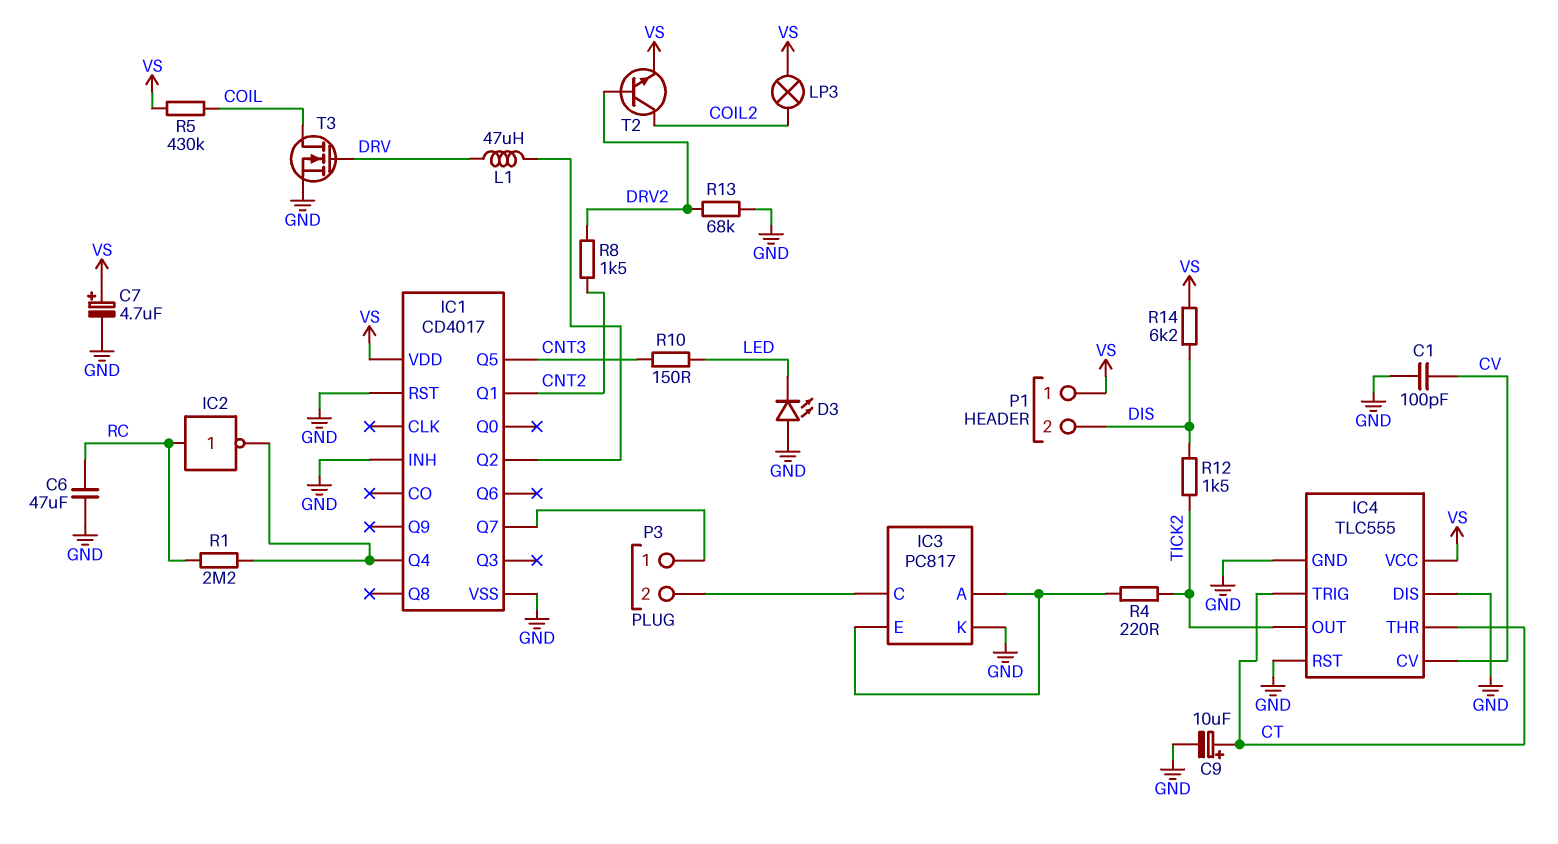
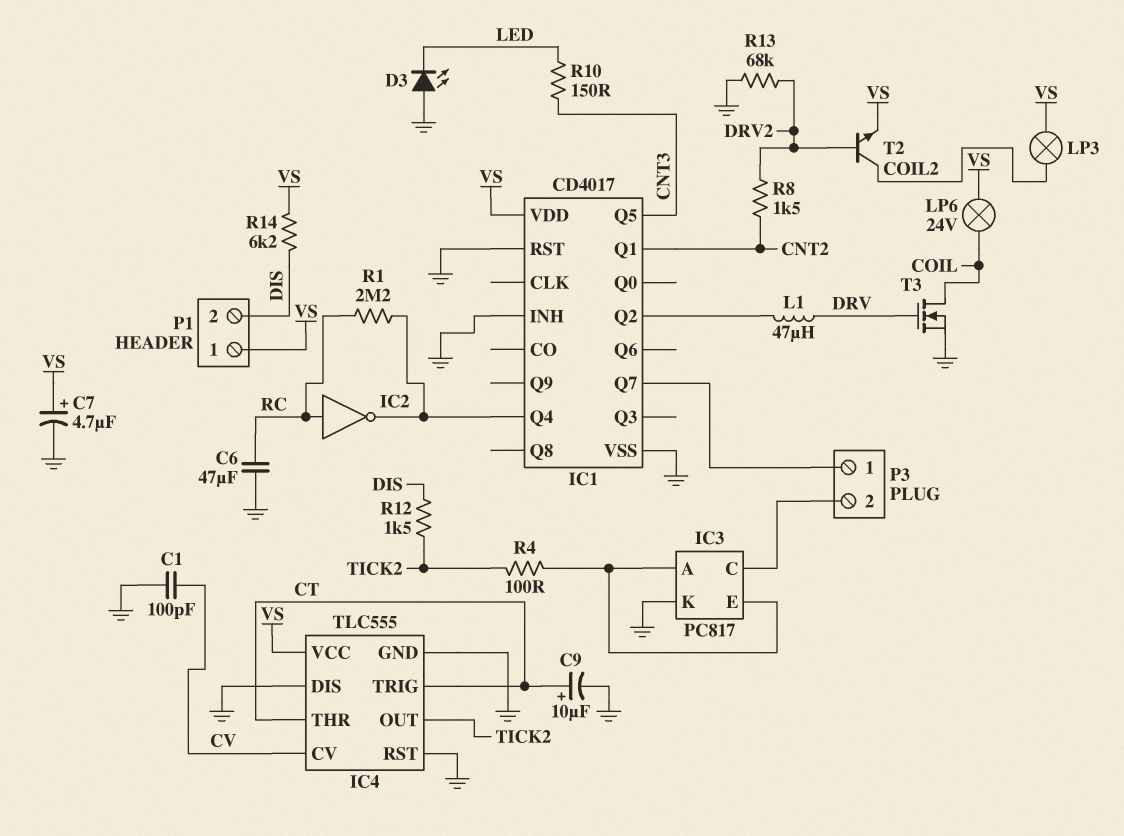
LP6: none -> lamp 24V (COIL, VS)
R4: 220 (IC3/A, TICK2) -> 100 (IC3/A, TICK2)
R5: 430k (COIL, VS) -> none

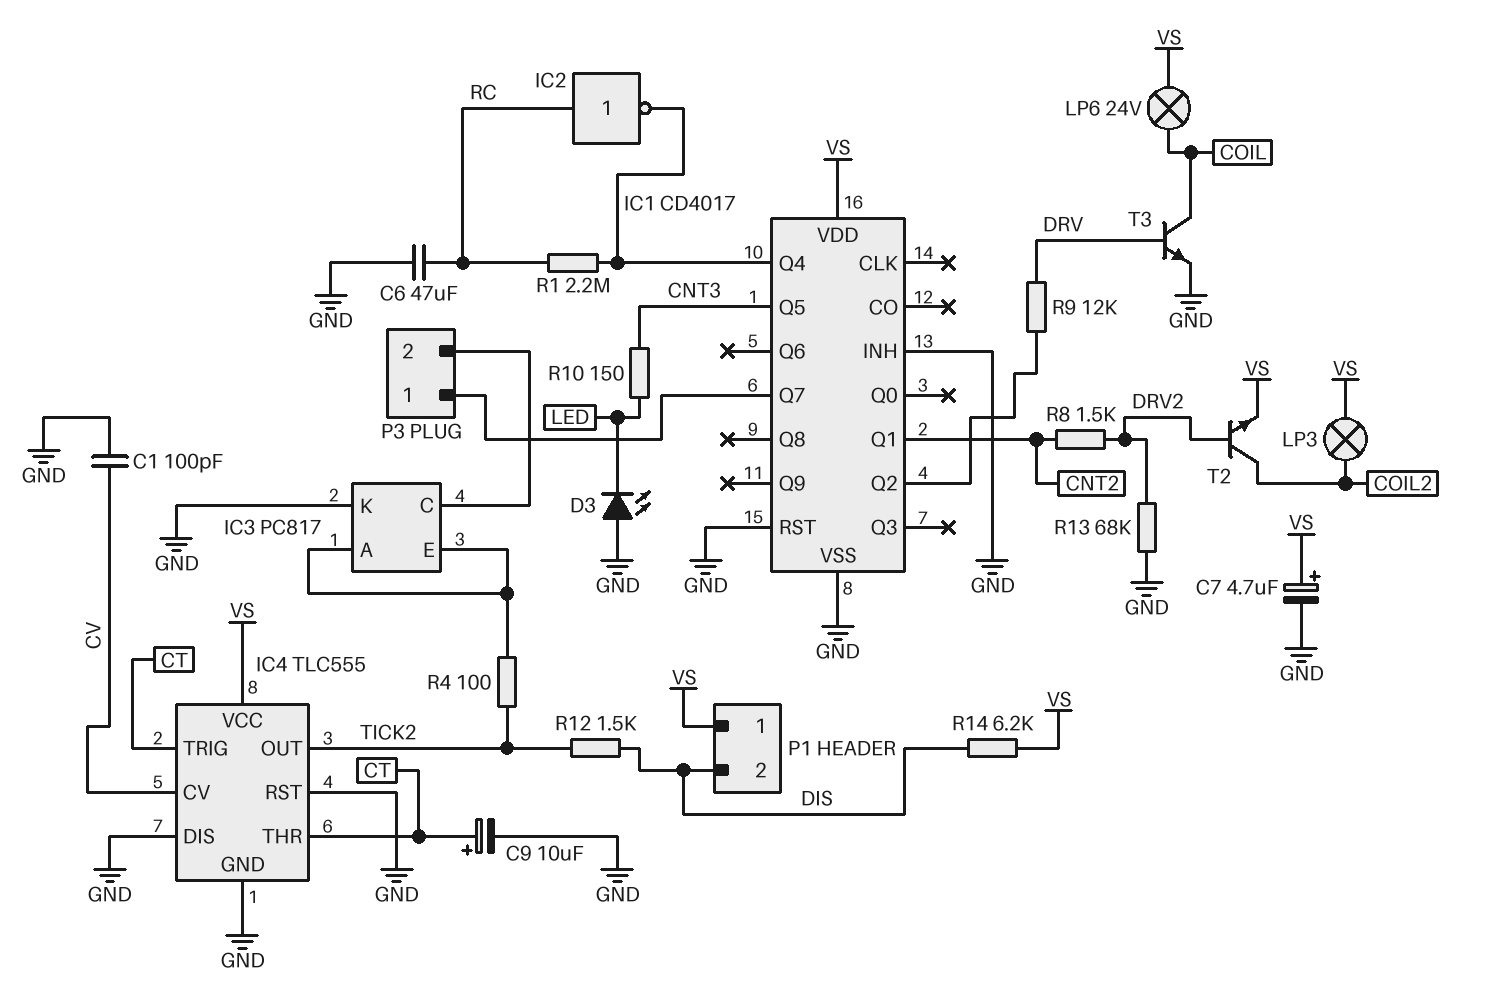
L1: 47uH (DRV, IC1/Q2) -> none
R9: none -> 12k (DRV, IC1/Q2)
T3: NMOS (G DRV, D COIL, S GND) -> NPN (B DRV, C COIL, E GND)

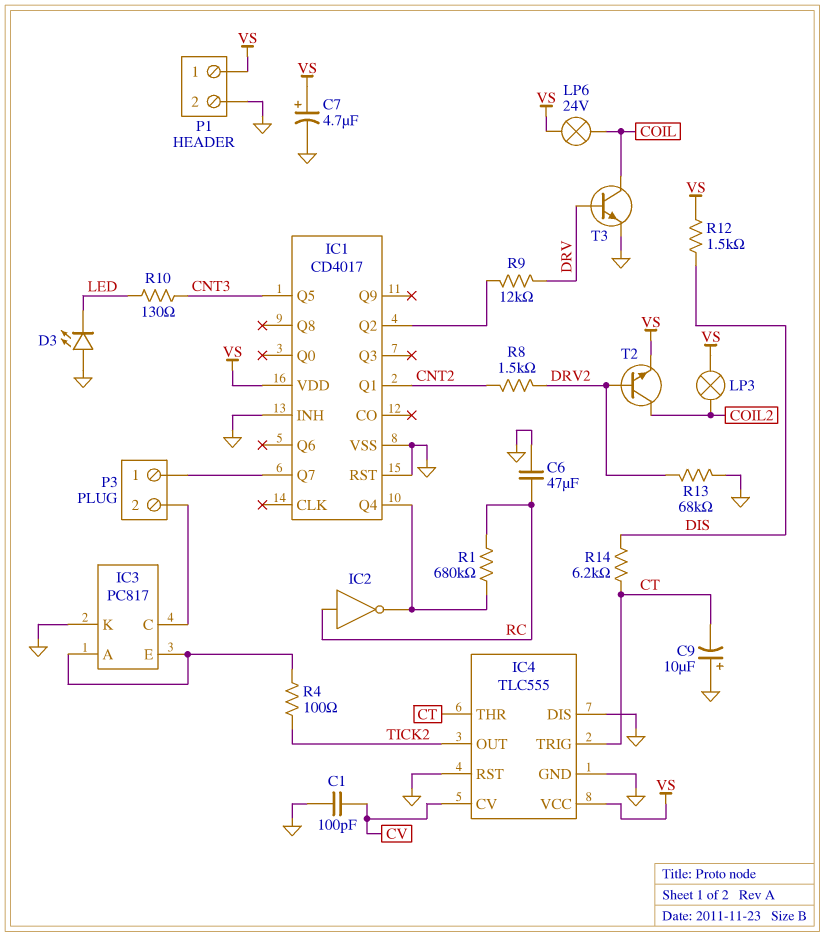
C9: 10uF (plus CT, minus GND) -> 10uF (plus GND, minus CT)
P1 pin 2: DIS -> GND
R1: 2.2M (IC1/Q4, RC) -> 680k (IC1/Q4, RC)
R10: 150 (CNT3, LED) -> 130 (CNT3, LED)
R12: 1.5k (DIS, TICK2) -> 1.5k (DIS, VS)
R14: 6.2k (DIS, VS) -> 6.2k (CT, DIS)

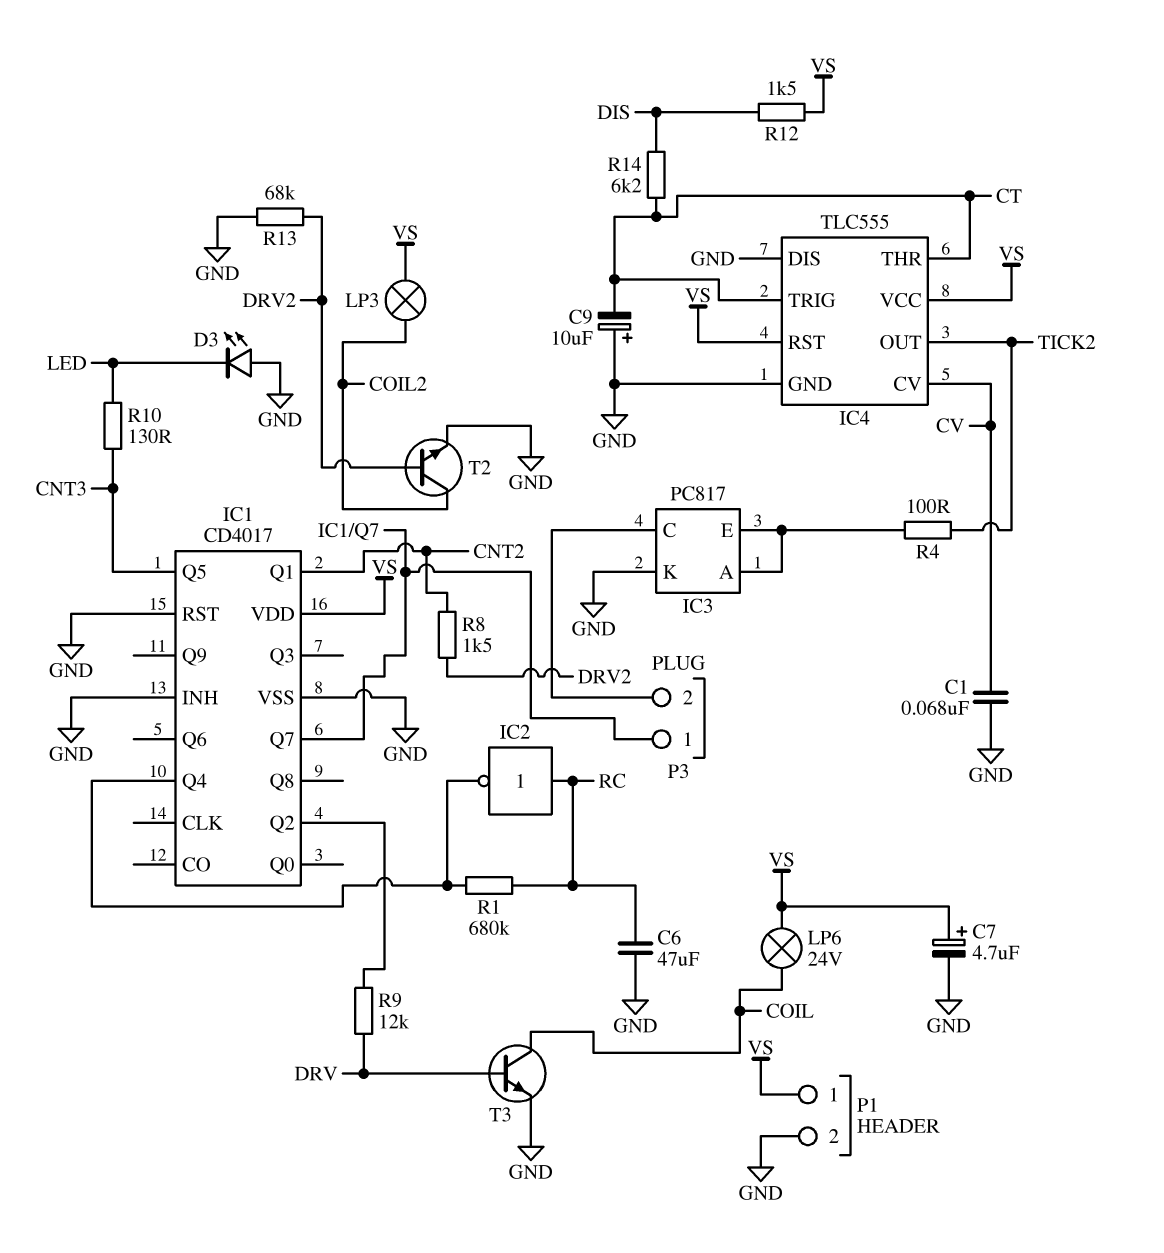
C1: 100pF (CV, GND) -> 68nF (CV, GND)
IC4 pin RST: GND -> VS
T2: NPN (B DRV2, C COIL2, E VS) -> NPN (B DRV2, C COIL2, E GND)

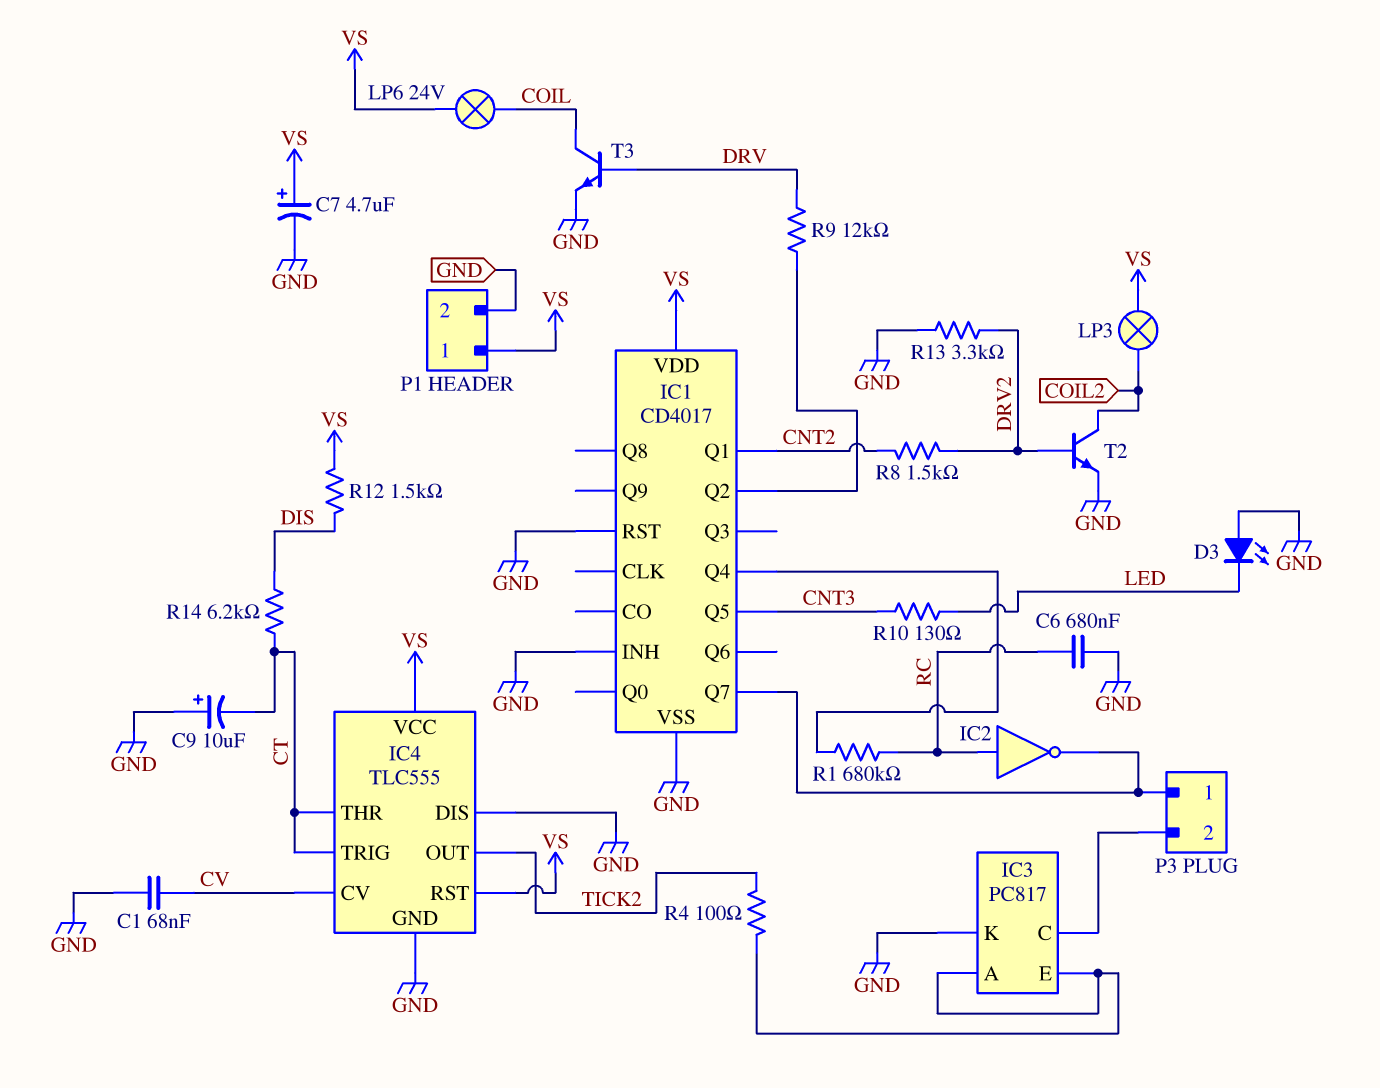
C6: 47uF (GND, RC) -> 680nF (GND, RC)
IC2: NOT (in RC, out IC1/Q4) -> NOT (in RC, out IC1/Q7)
R13: 68k (DRV2, GND) -> 3.3k (DRV2, GND)

